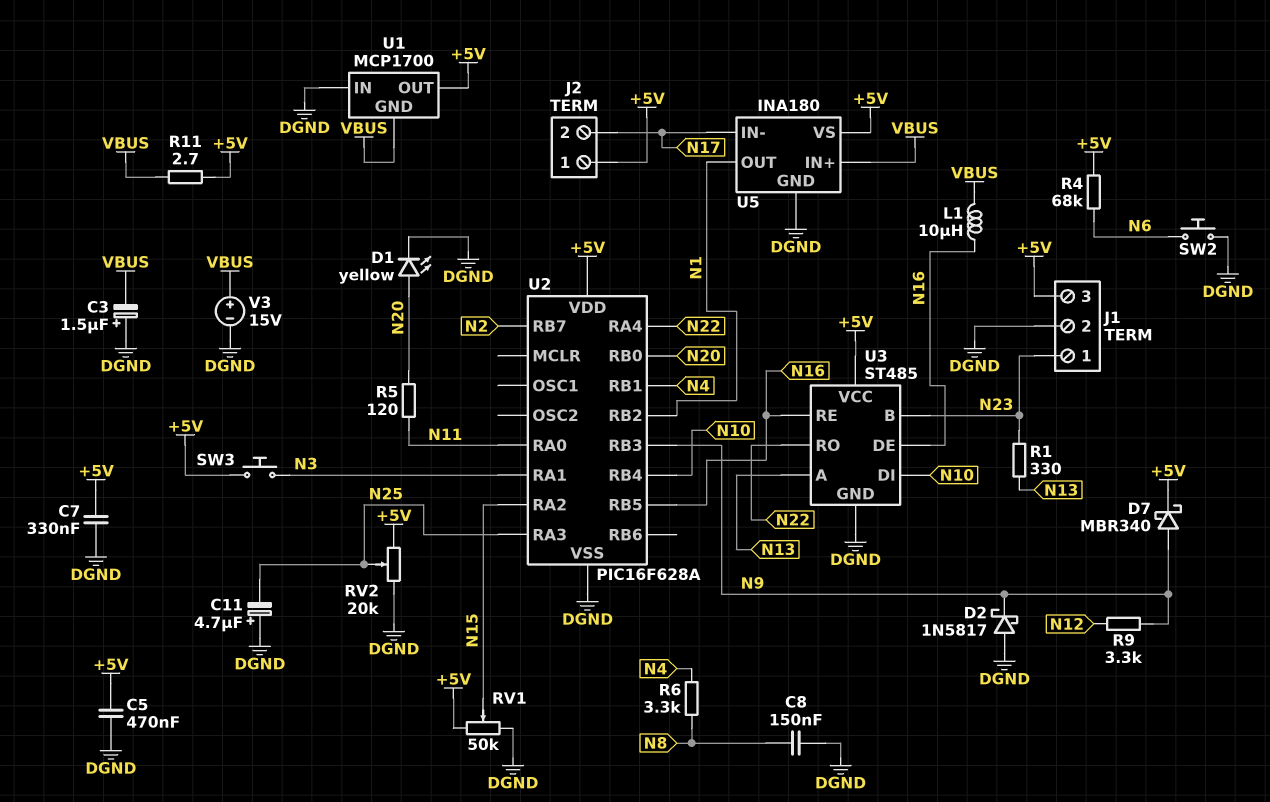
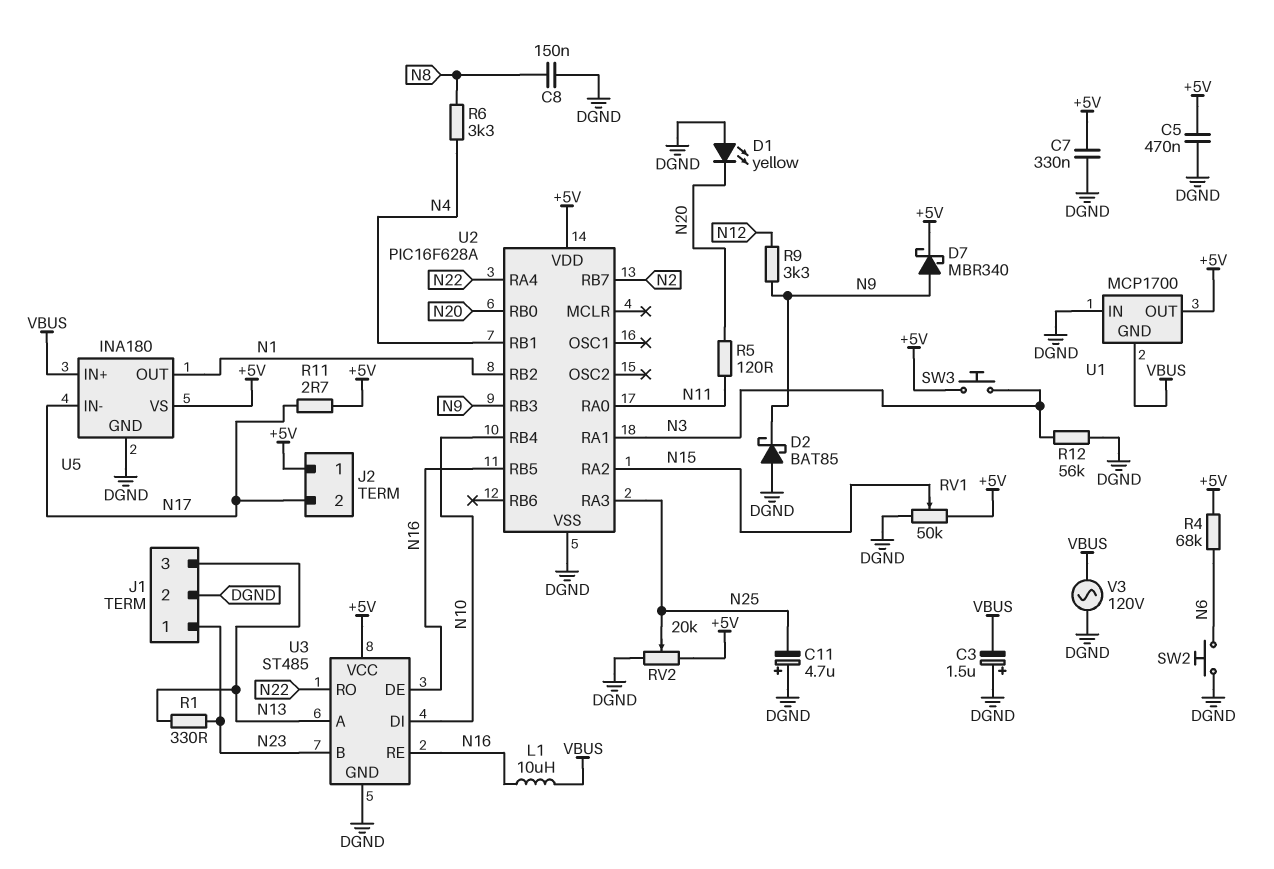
D1: LED yellow (A N20, K DGND) -> LED yellow (A DGND, K N20)
D2: schottky 1N5817 (A DGND, K N9) -> schottky BAT85 (A DGND, K N9)
J1 pin 3: +5V -> N13
R11: 2.7 (+5V, VBUS) -> 2.7 (+5V, N17)
R12: none -> 56k (DGND, N3)
V3: 15V (plus VBUS, minus DGND) -> AC 120V (DGND, VBUS)

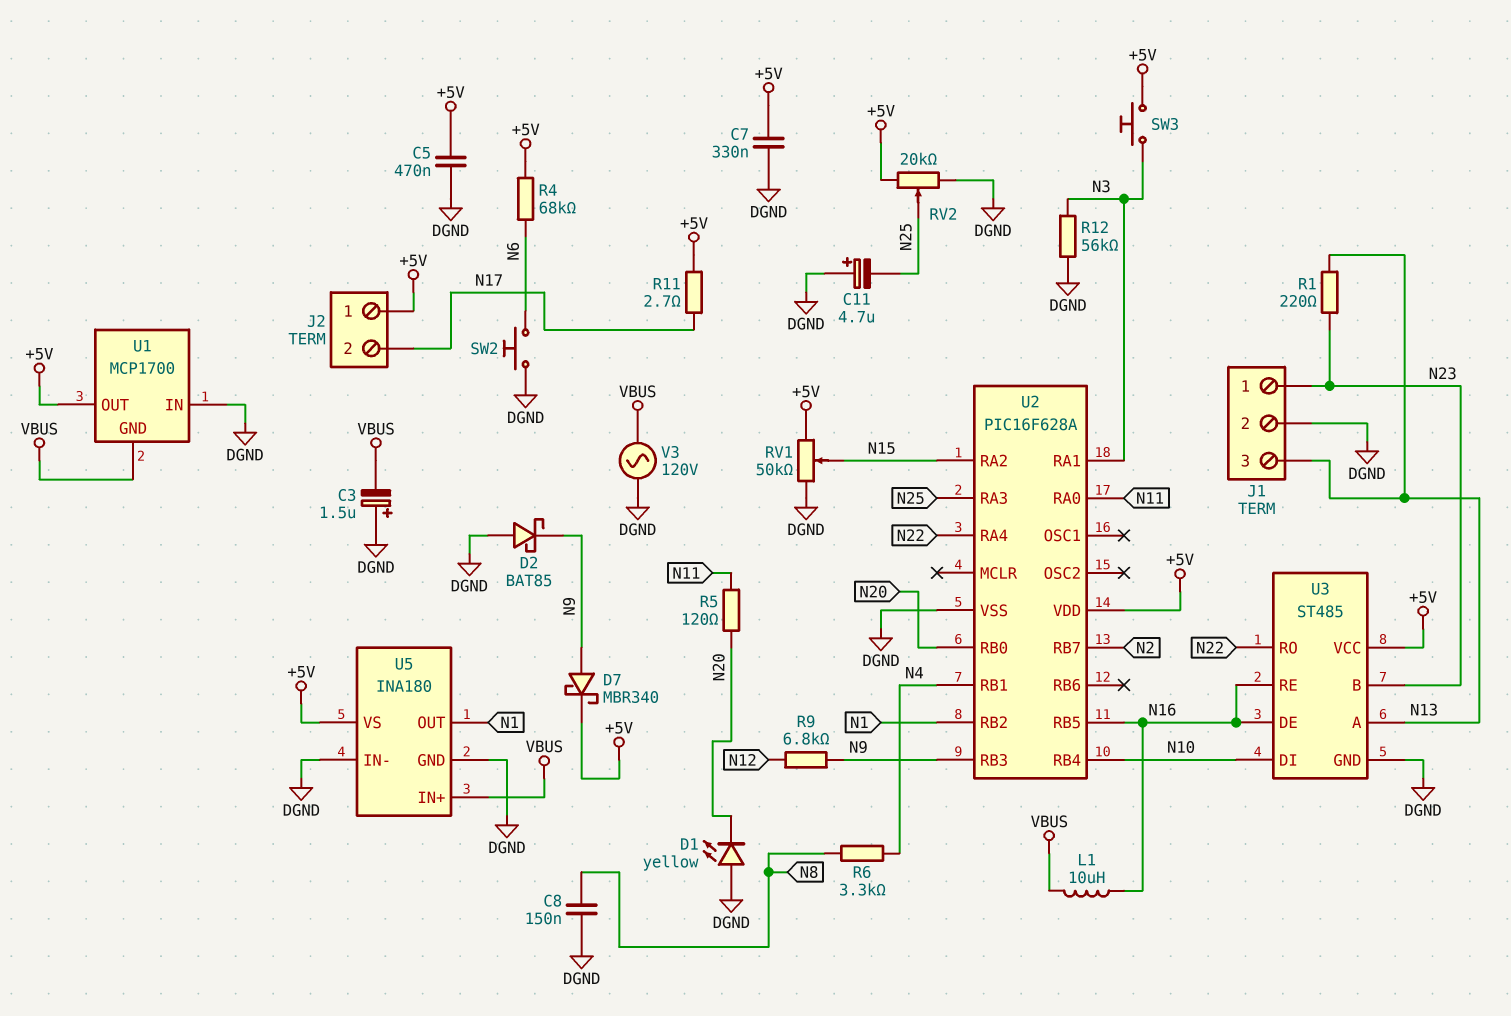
R1: 330 (N13, N23) -> 220 (N13, N23)
R9: 3.3k (N9, N12) -> 6.8k (N9, N12)
U5 pin IN-: N17 -> DGND

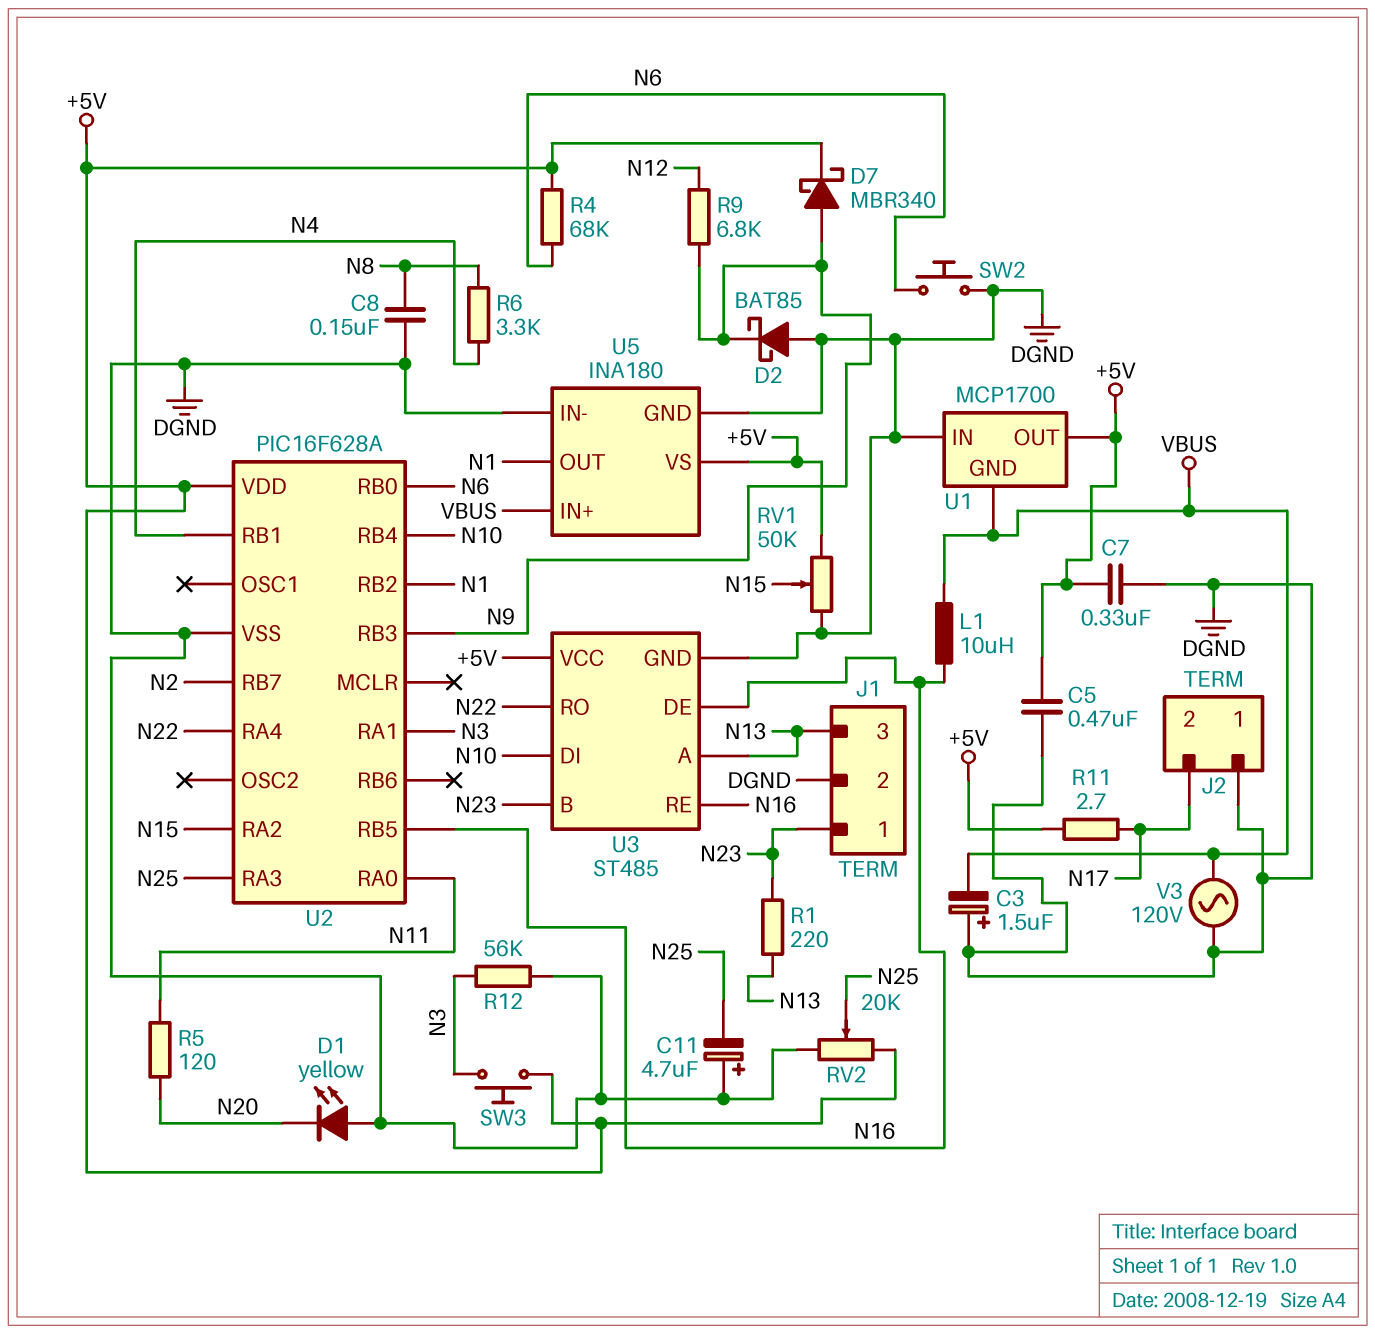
J2 pin 1: +5V -> DGND
U2 pin RB0: N20 -> N6

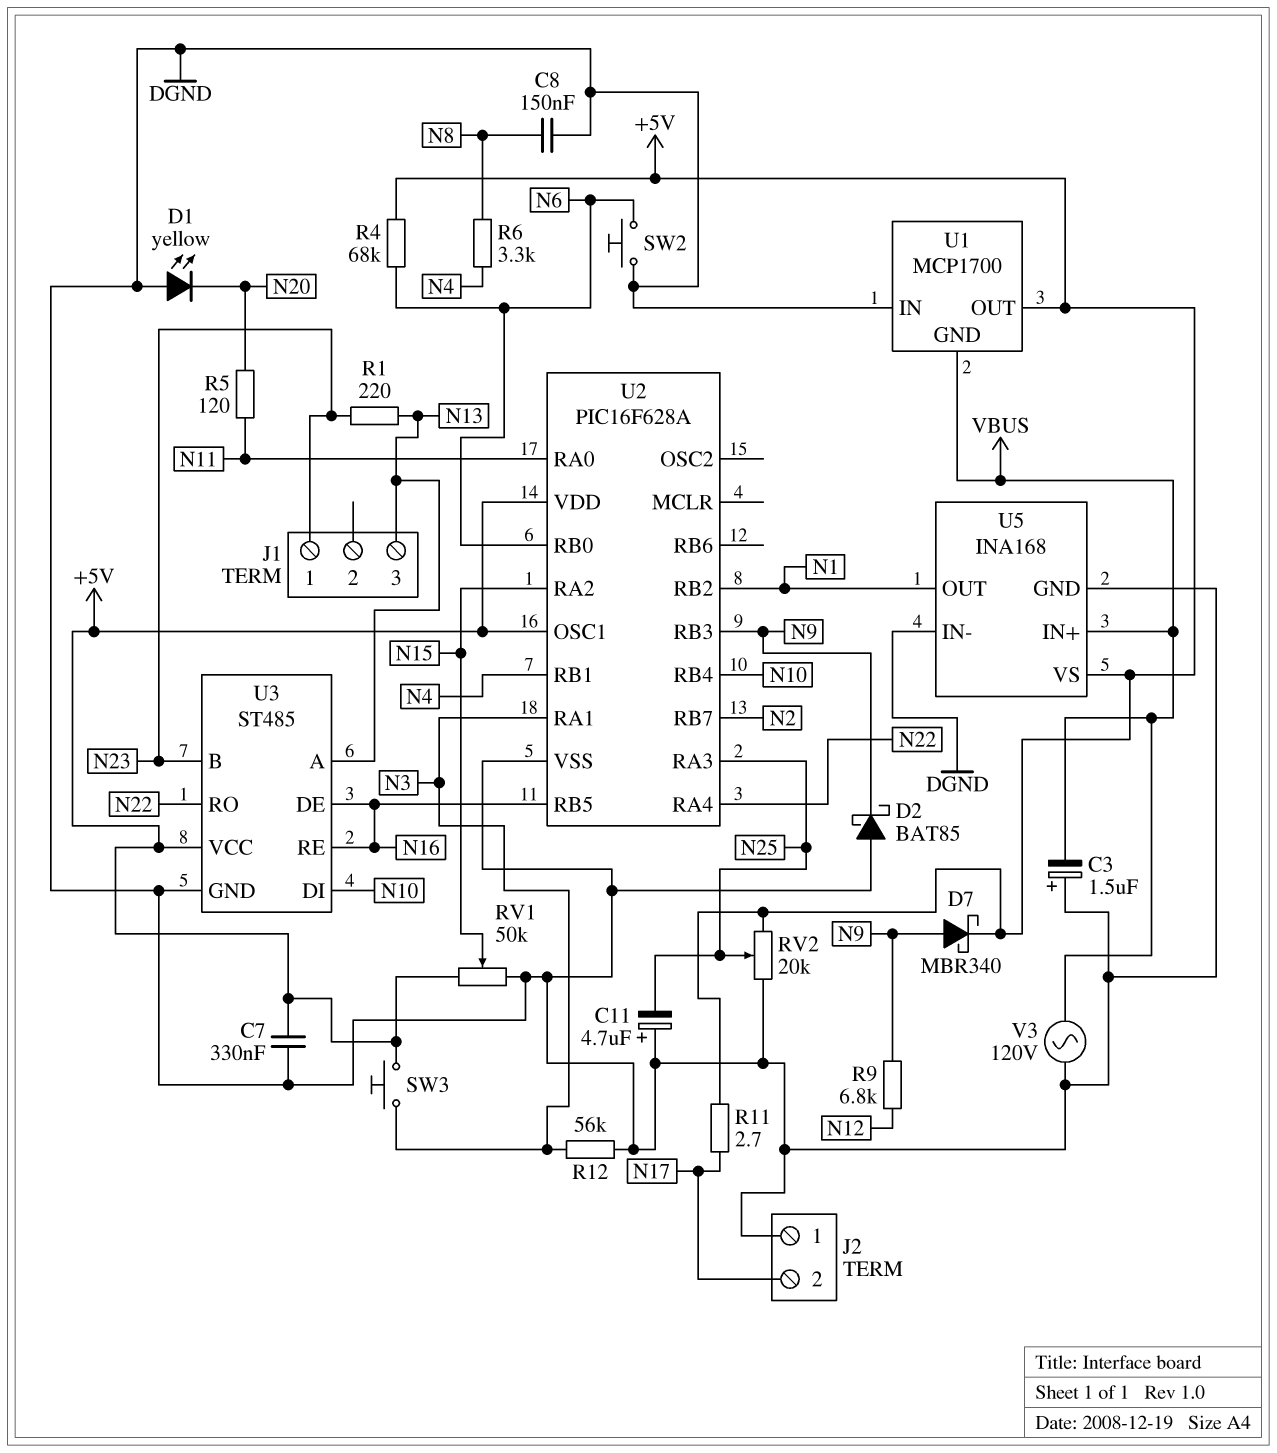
C5: 470nF (+5V, DGND) -> none
J1 pin 2: DGND -> none
L1: 10uH (N16, VBUS) -> none
U2 pin OSC1: none -> +5V
U5: INA180 -> INA168

